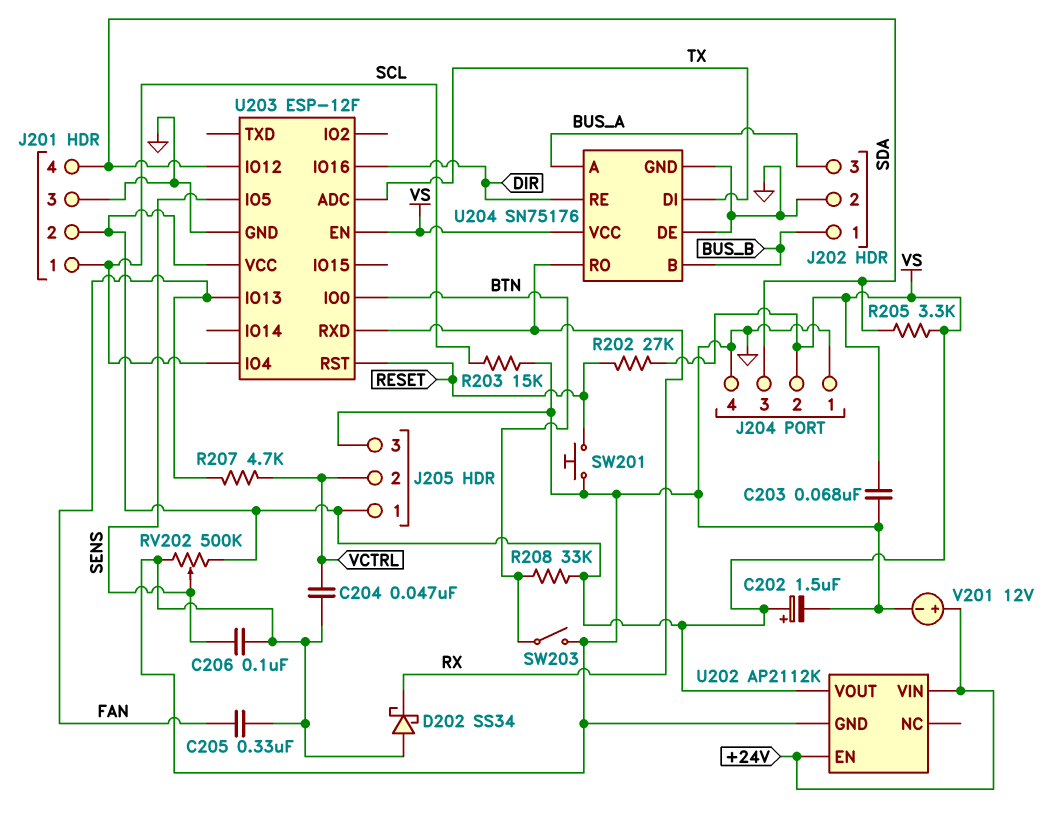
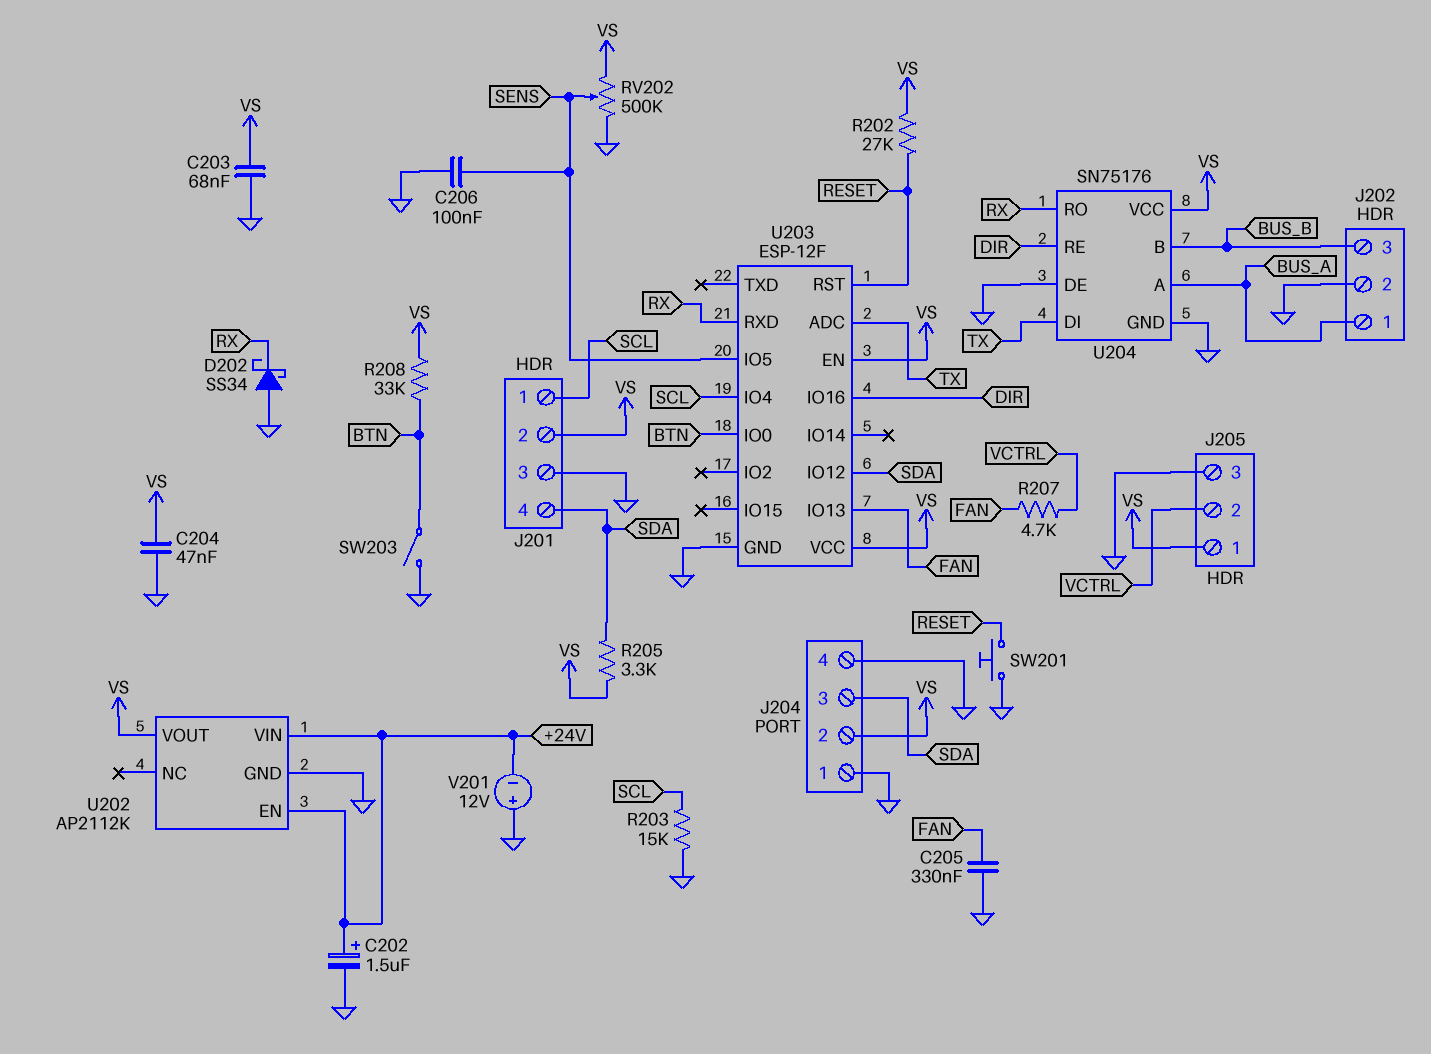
C202: 1.5uF (plus VS, minus GND) -> 1.5uF (plus +24V, minus GND)
C204: 47nF (GND, VCTRL) -> 47nF (GND, VS)
J202 pin 1: BUS_B -> BUS_A
J202 pin 3: BUS_A -> BUS_B
V201: 12V (plus +24V, minus GND) -> 12V (plus GND, minus +24V)

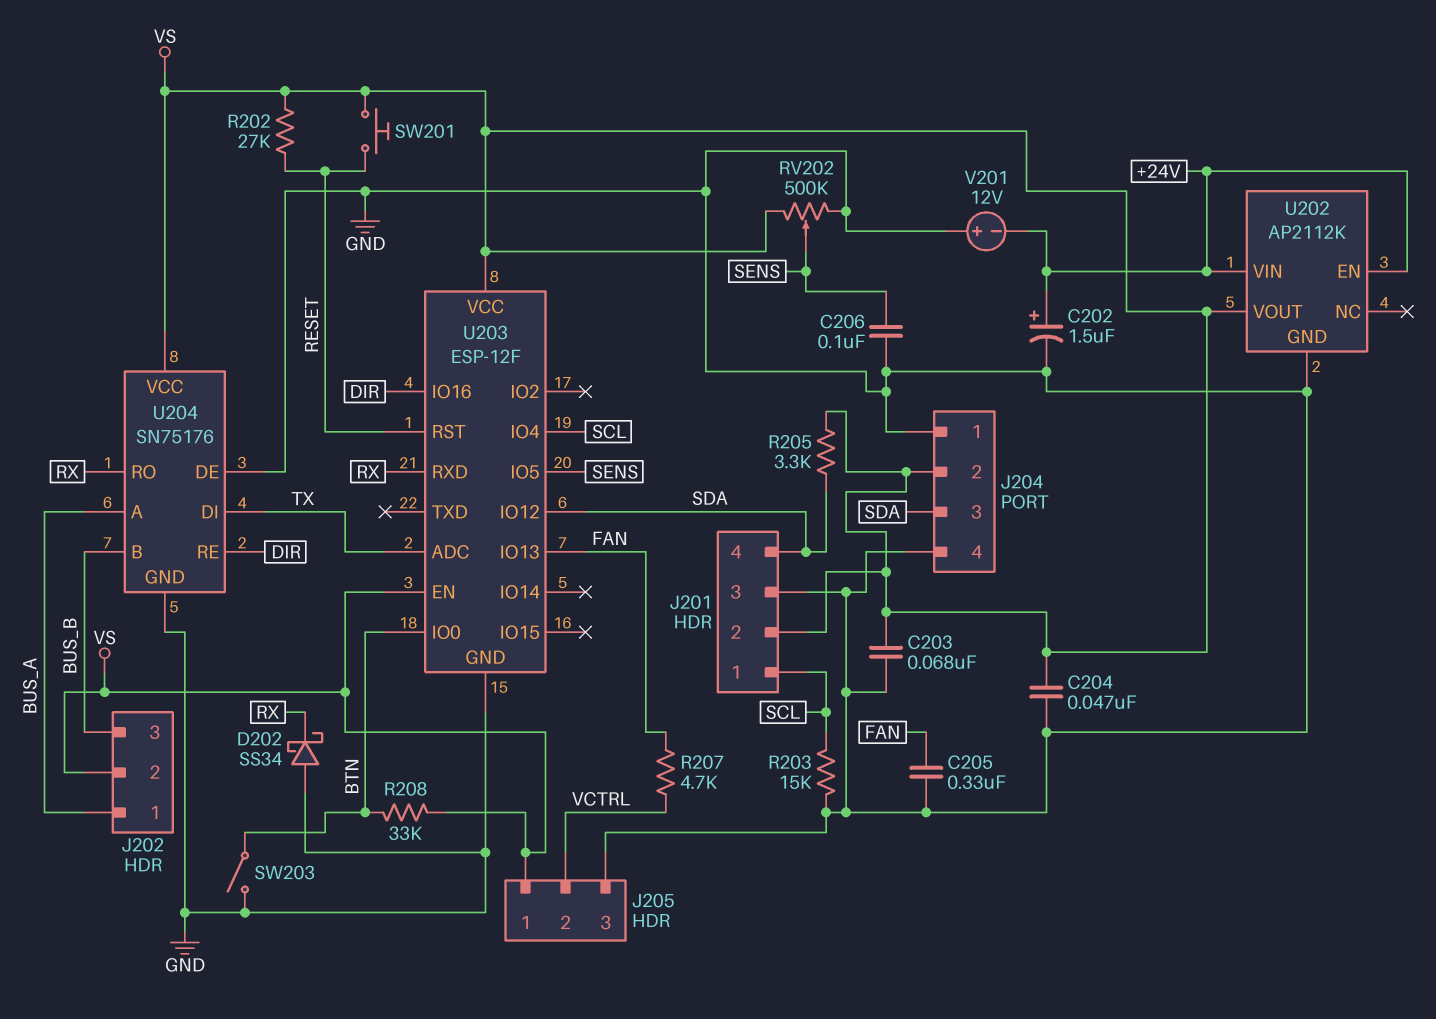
J202 pin 2: GND -> VS
SW201: button (GND, RESET) -> button (RESET, VS)

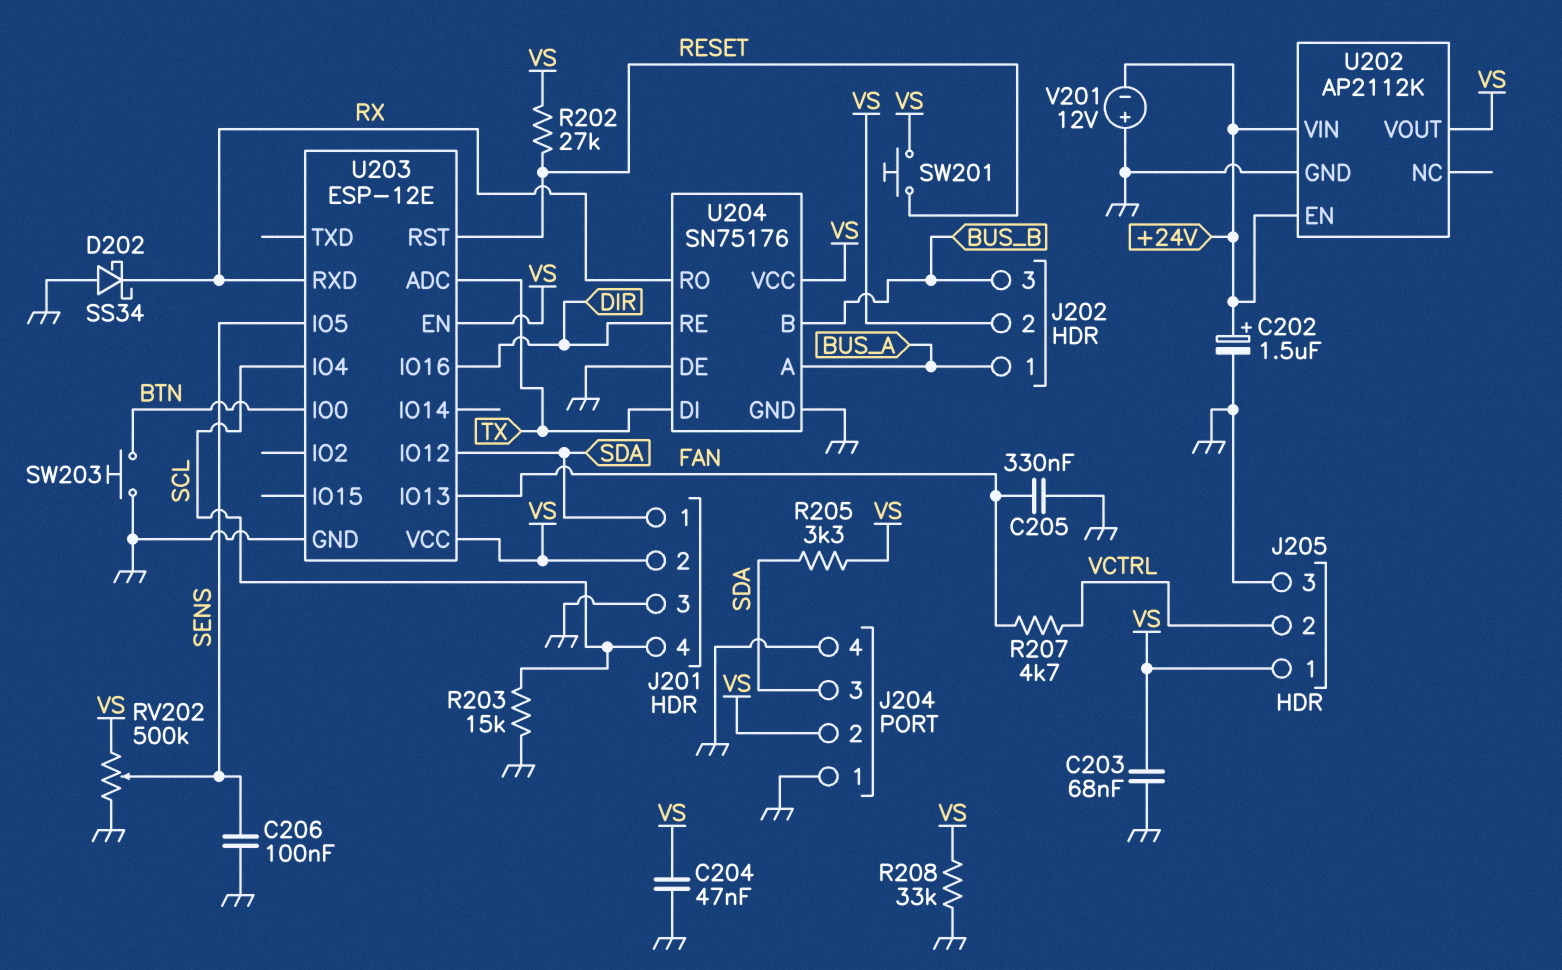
J201 pin 1: SCL -> SDA
J201 pin 4: SDA -> SCL
R208: 33k (BTN, VS) -> 33k (GND, VS)
SW203: switch (BTN, GND) -> button (BTN, GND)
U203: ESP-12F -> ESP-12E

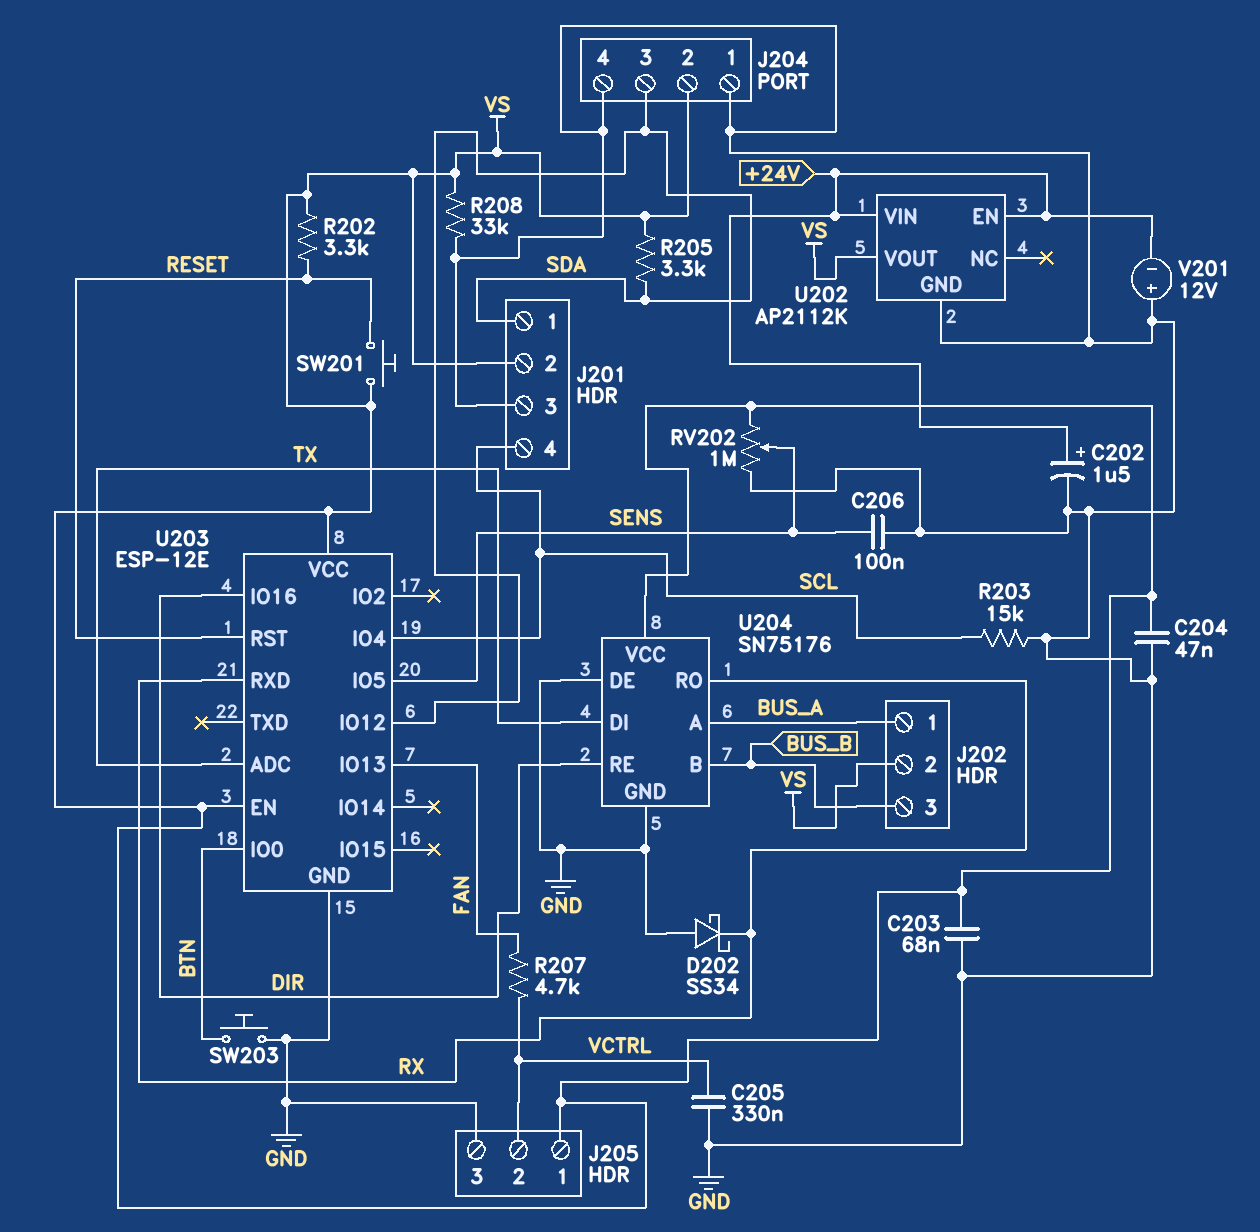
C205: 330nF (FAN, GND) -> 330nF (GND, VCTRL)
R202: 27k (RESET, VS) -> 3.3k (RESET, VS)
RV202: 500k (GND, VS, wiper SENS) -> 1M (GND, VS, wiper SENS)

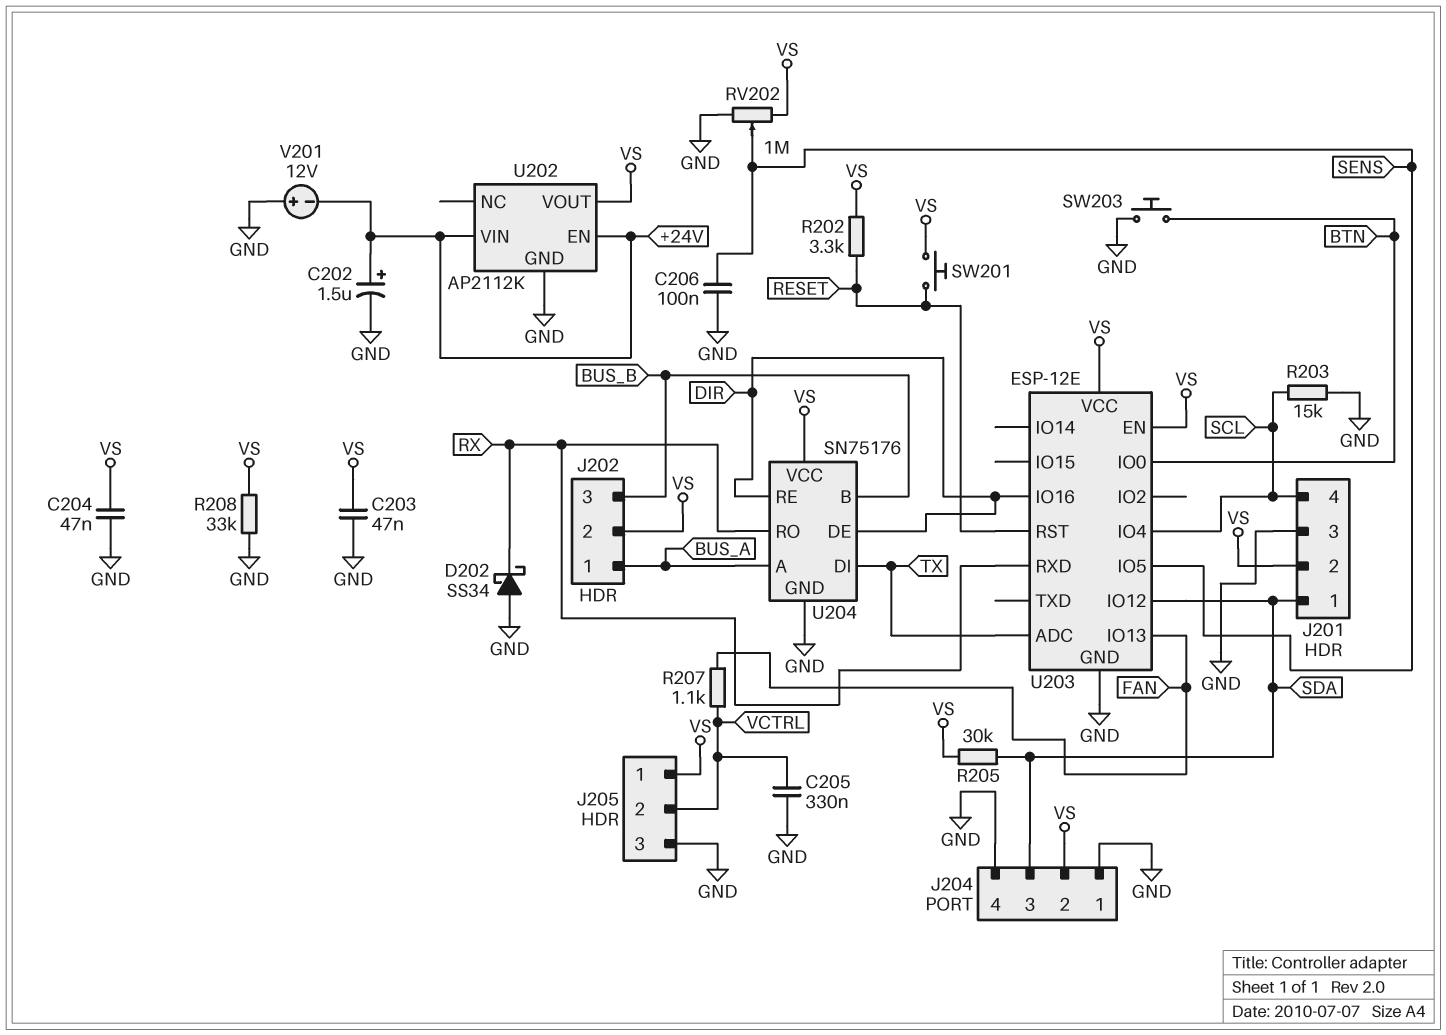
C203: 68nF (GND, VS) -> 47nF (GND, VS)
R205: 3.3k (SDA, VS) -> 30k (SDA, VS)
R207: 4.7k (FAN, VCTRL) -> 1.1k (FAN, VCTRL)
U204 pin DE: GND -> DIR

